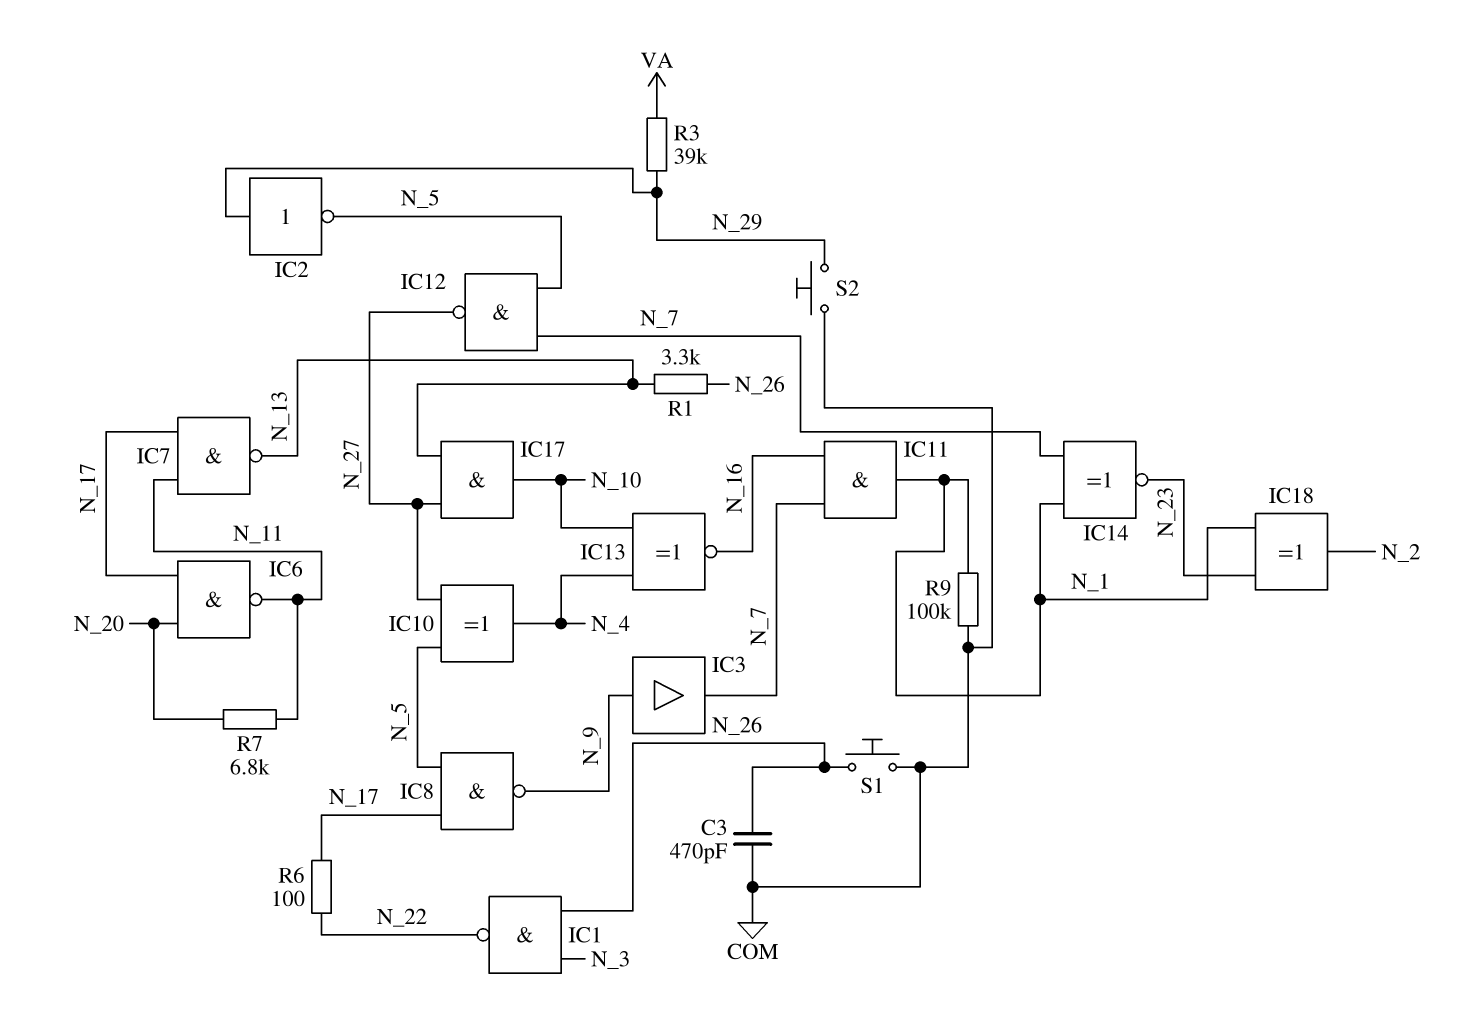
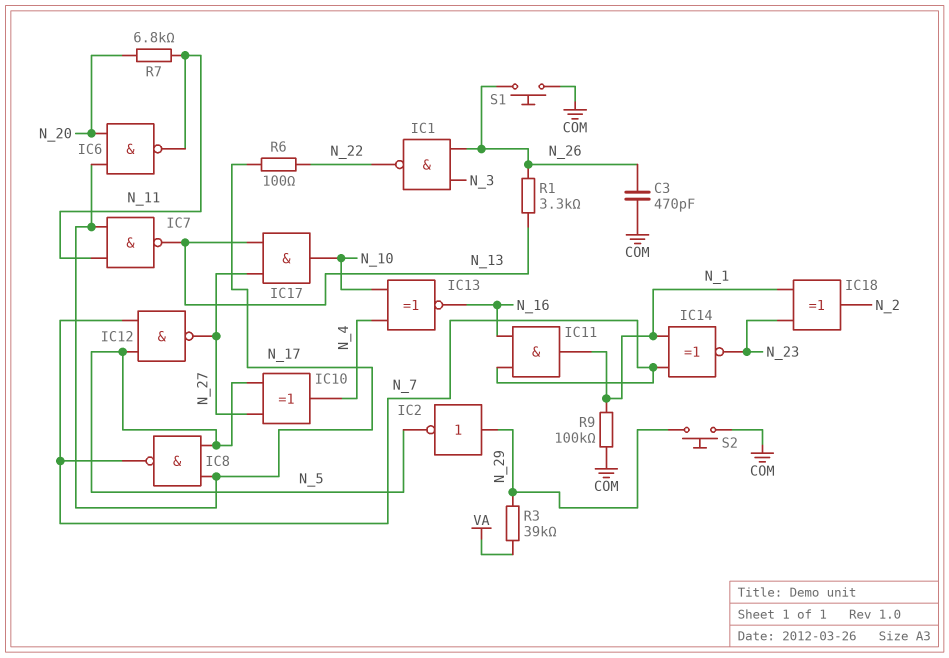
IC3: buffer (in N_9, out N_7) -> none
IC8: NAND (in N_5, in N_17, out N_9) -> NAND (in N_5, in N_17, out N_7)

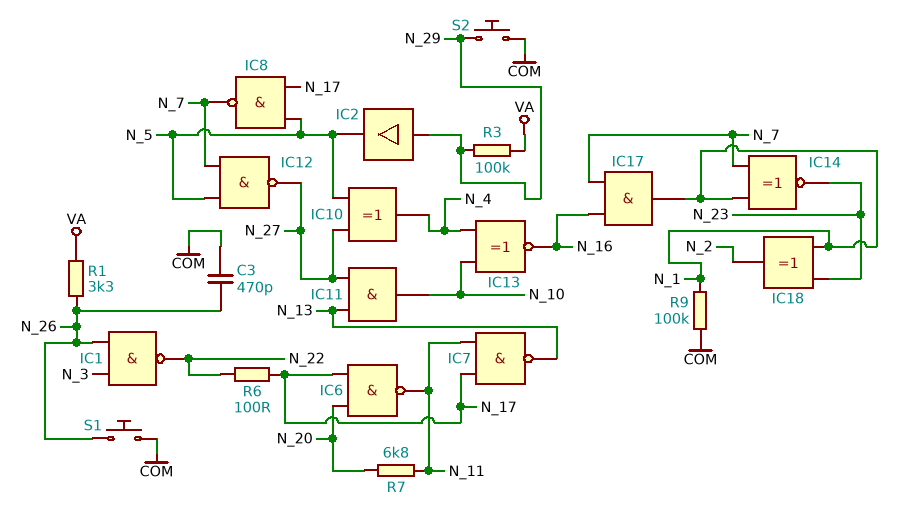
IC2: NOT (in N_29, out N_5) -> buffer (in N_29, out N_5)
IC11: AND (in N_7, in N_16, out N_1) -> AND (in N_13, in N_27, out N_10)
IC17: AND (in N_13, in N_27, out N_10) -> AND (in N_7, in N_16, out N_1)
R1: 3.3k (N_13, N_26) -> 3.3k (N_26, VA)
R3: 39k (N_29, VA) -> 100k (N_29, VA)

